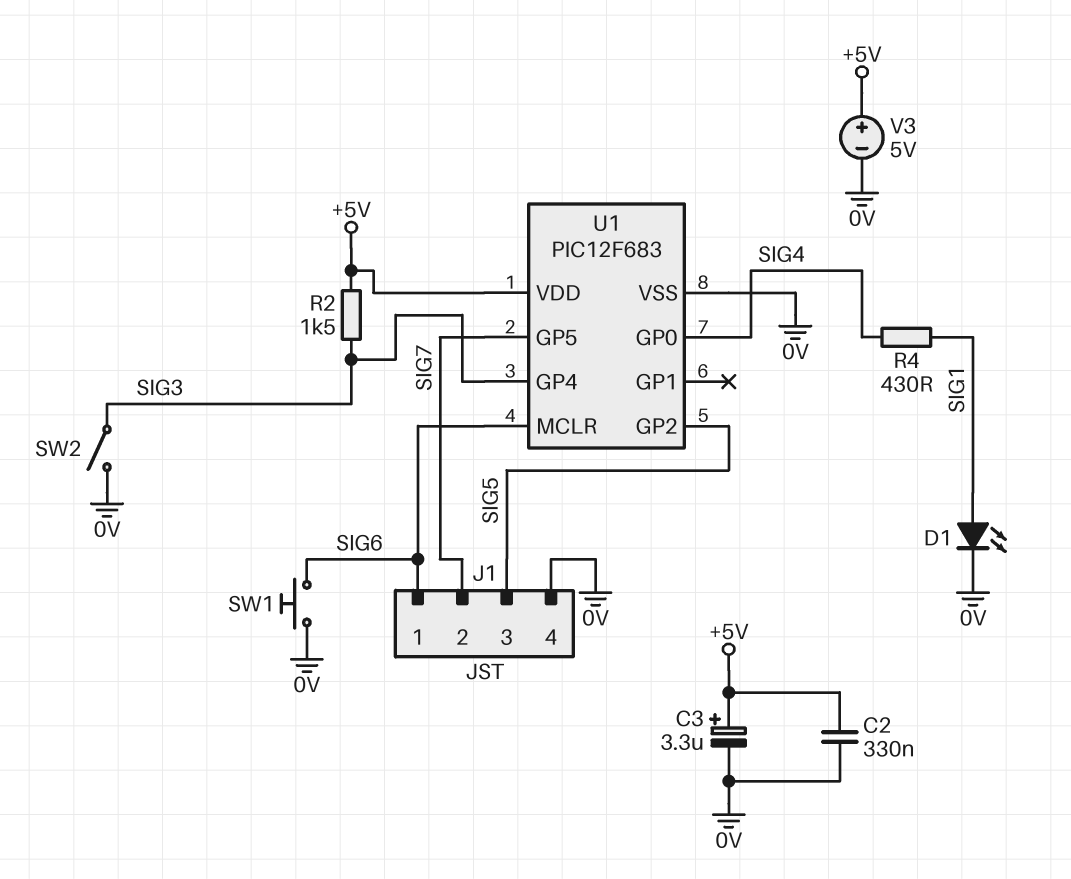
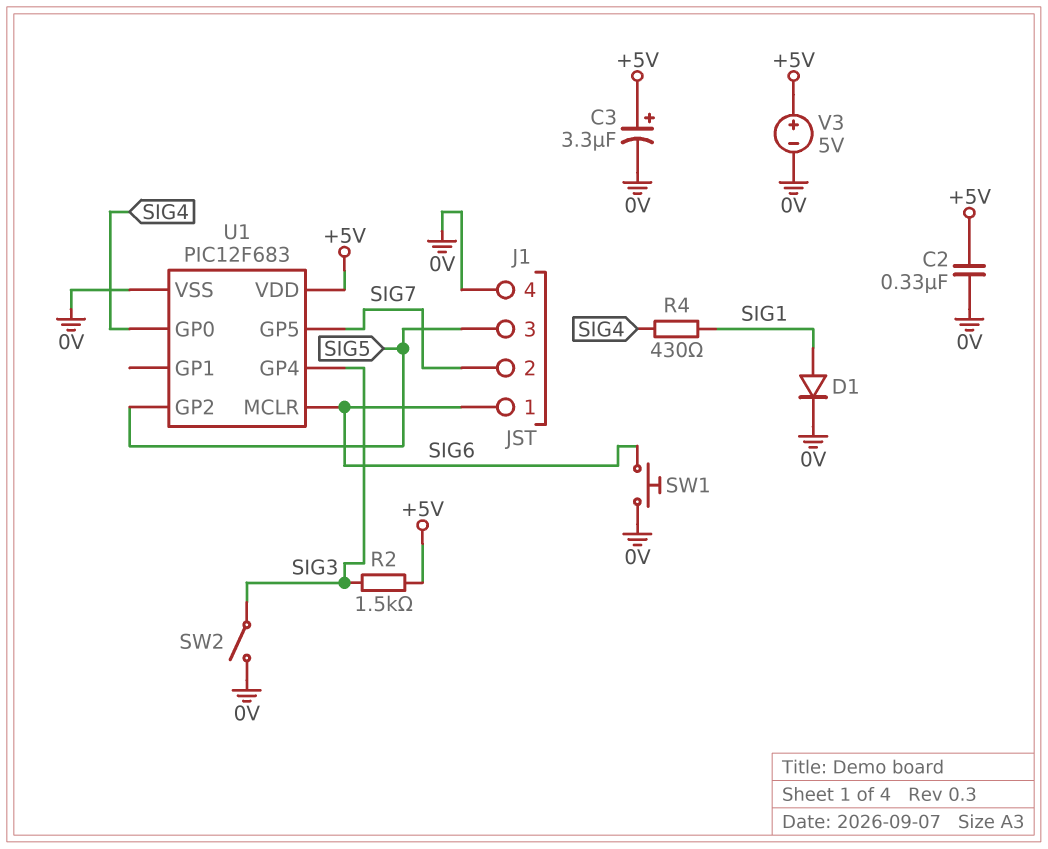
D1: LED (A SIG1, K 0V) -> diode (A SIG1, K 0V)

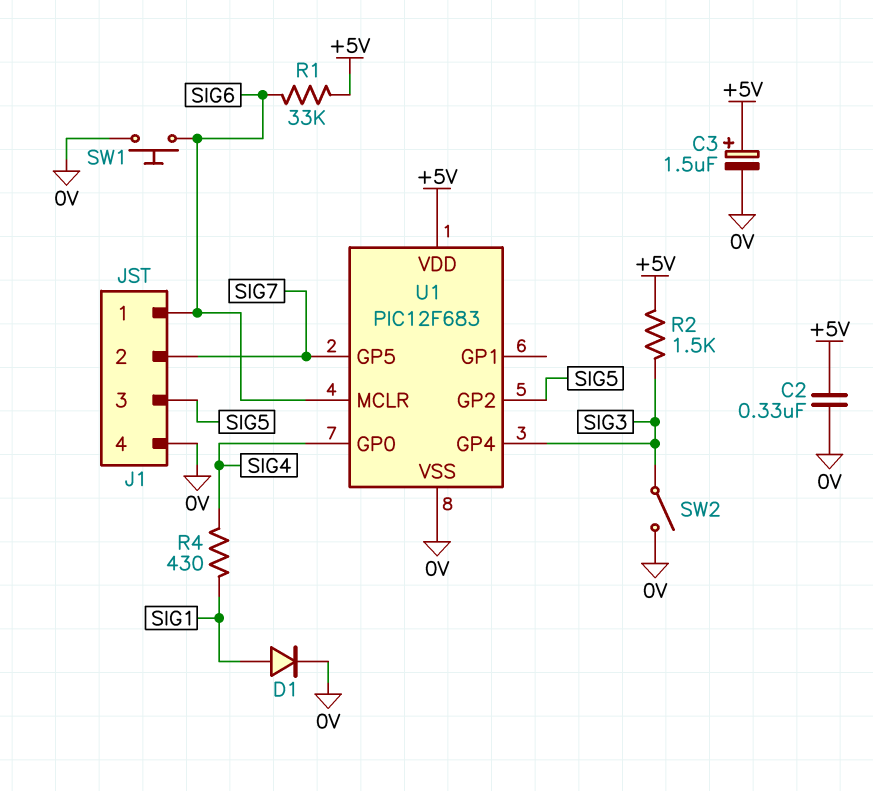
C3: 3.3uF (plus +5V, minus 0V) -> 1.5uF (plus +5V, minus 0V)
R1: none -> 33k (+5V, SIG6)
V3: 5V (plus +5V, minus 0V) -> none

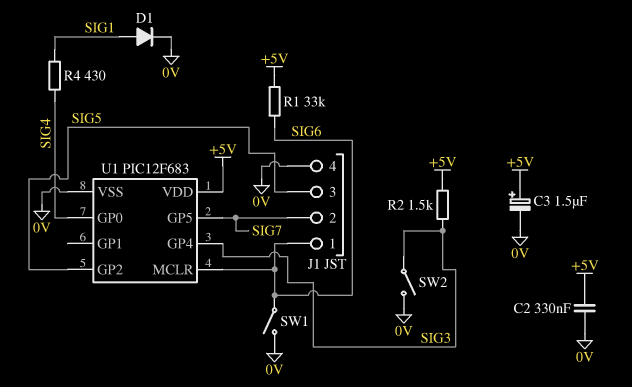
SW1: button (0V, SIG6) -> switch (0V, SIG6)

